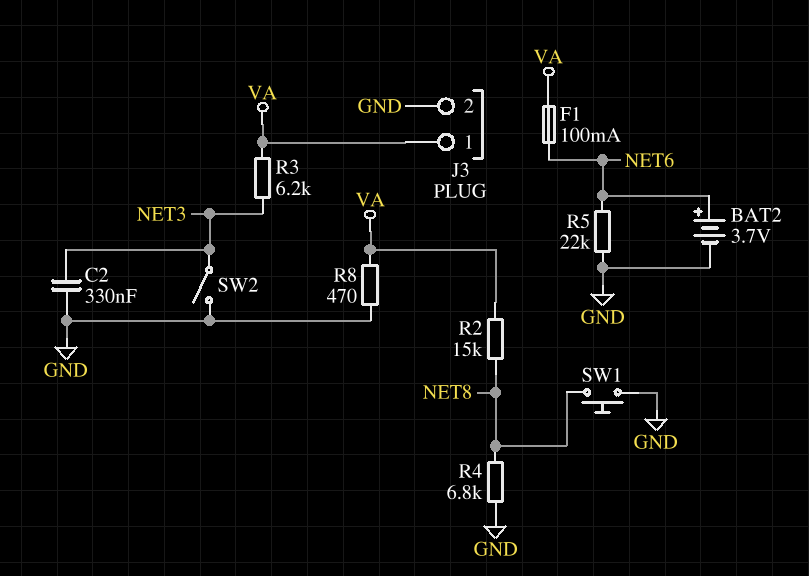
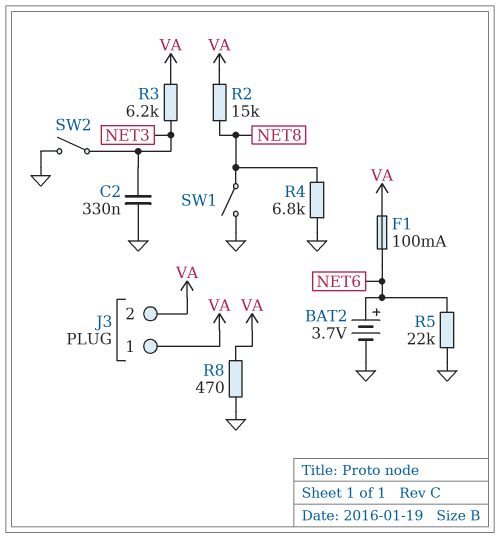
J3 pin 2: GND -> VA
SW1: button (GND, NET8) -> switch (GND, NET8)

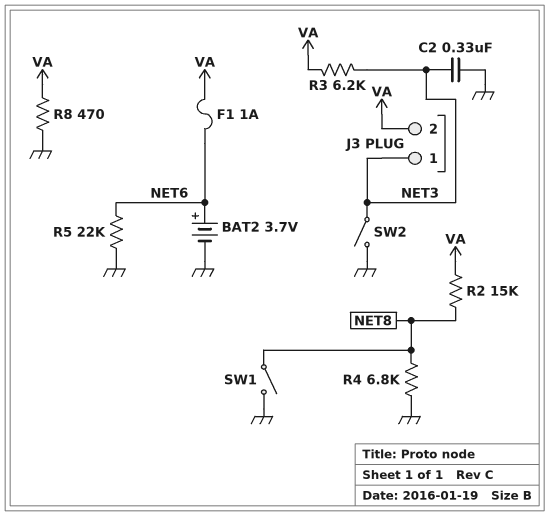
F1: 100mA (NET6, VA) -> 1A (NET6, VA)
J3 pin 1: VA -> NET3

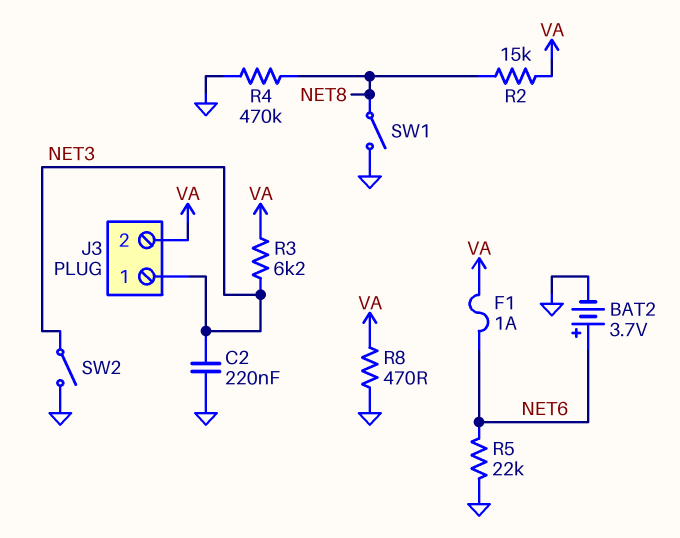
C2: 330nF (GND, NET3) -> 220nF (GND, NET3)
R4: 6.8k (GND, NET8) -> 470k (GND, NET8)

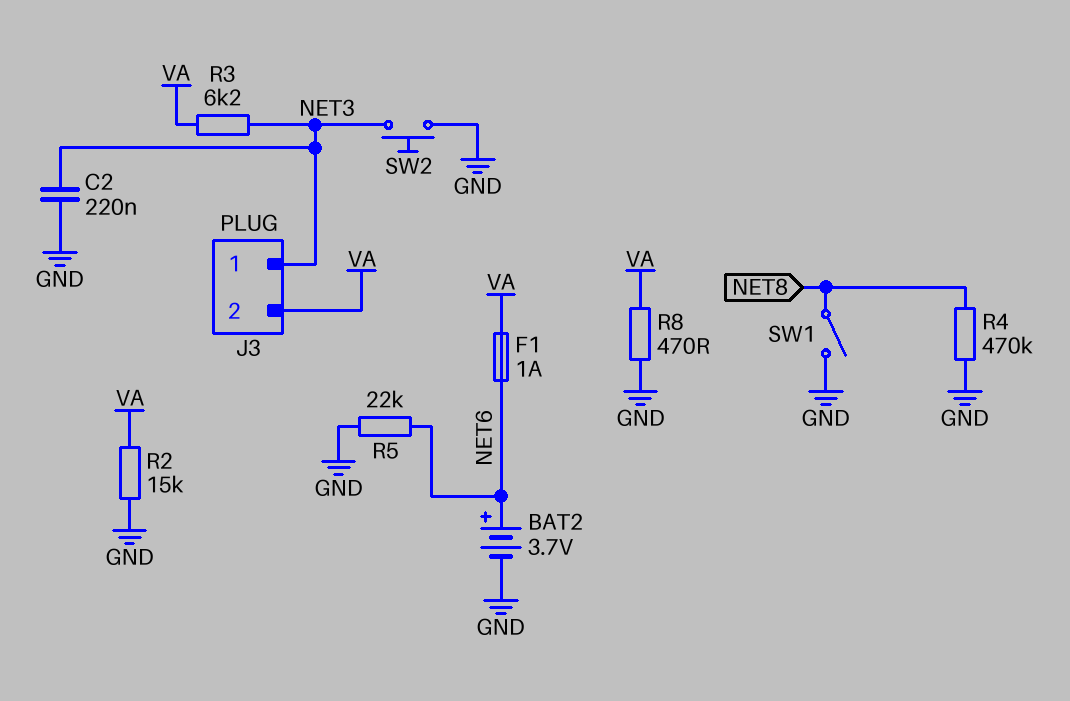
R2: 15k (NET8, VA) -> 15k (GND, VA)
SW2: switch (GND, NET3) -> button (GND, NET3)

